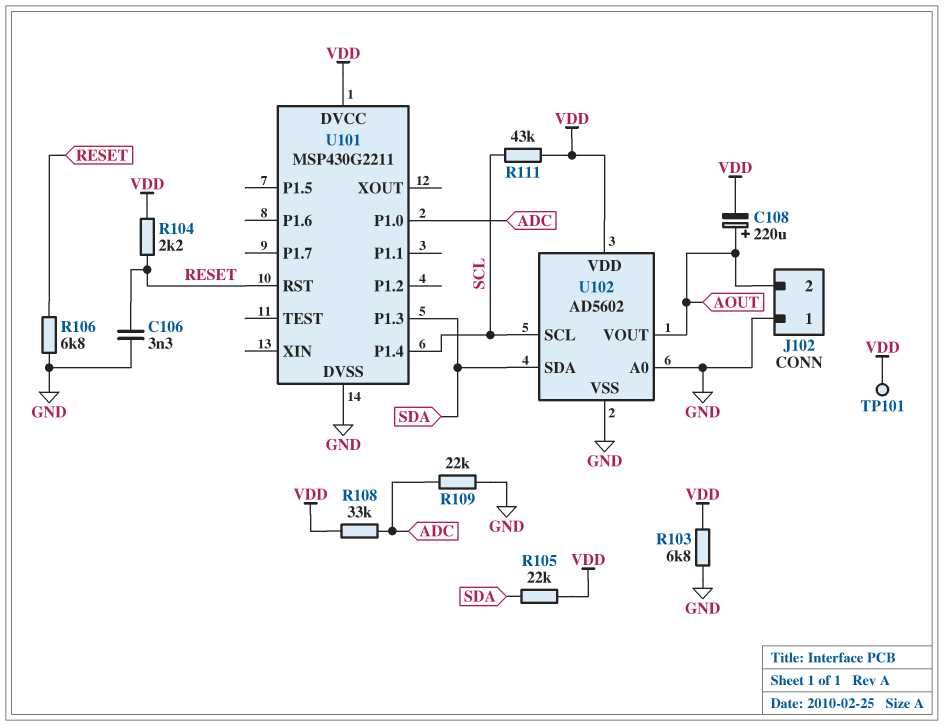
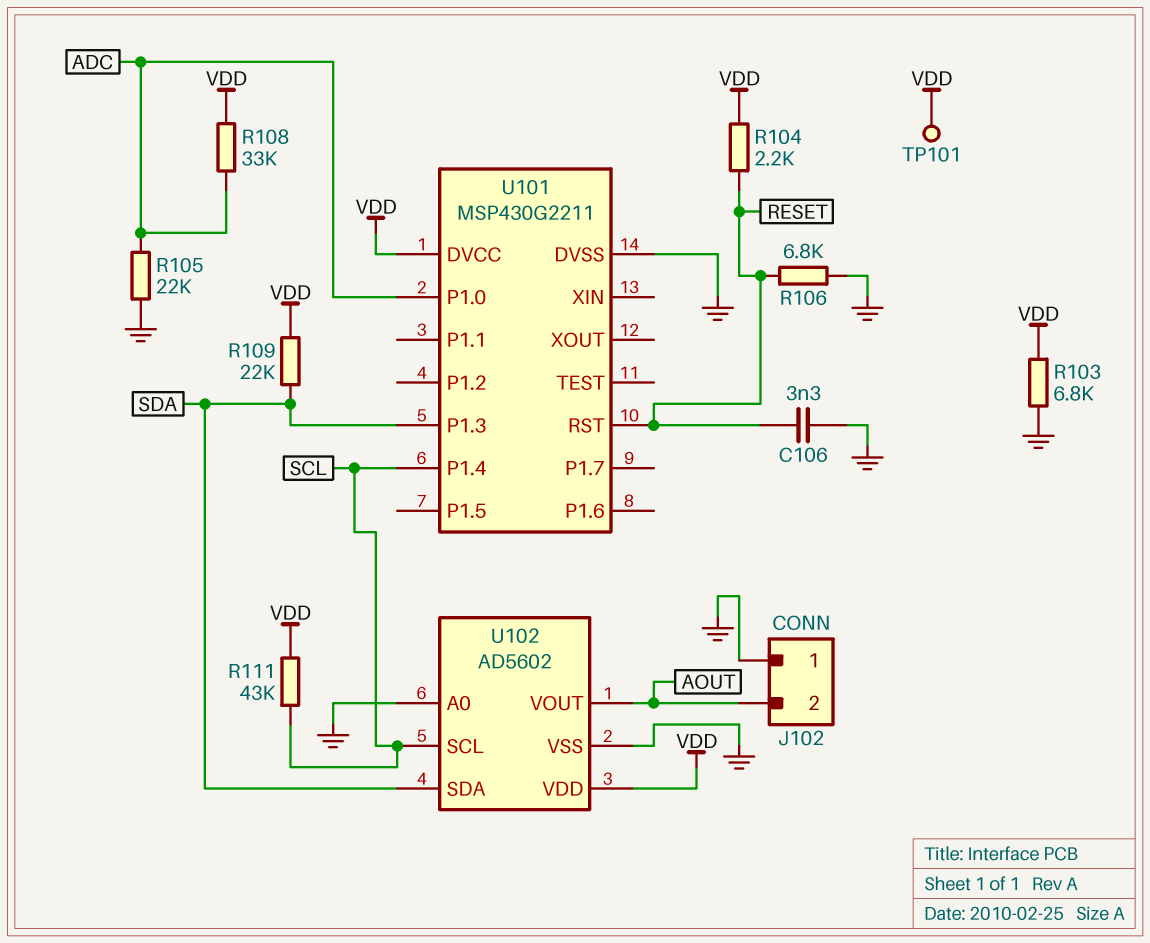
C108: 220uF (plus AOUT, minus VDD) -> none
R105: 22k (SDA, VDD) -> 22k (ADC, GND)
R109: 22k (ADC, GND) -> 22k (SDA, VDD)

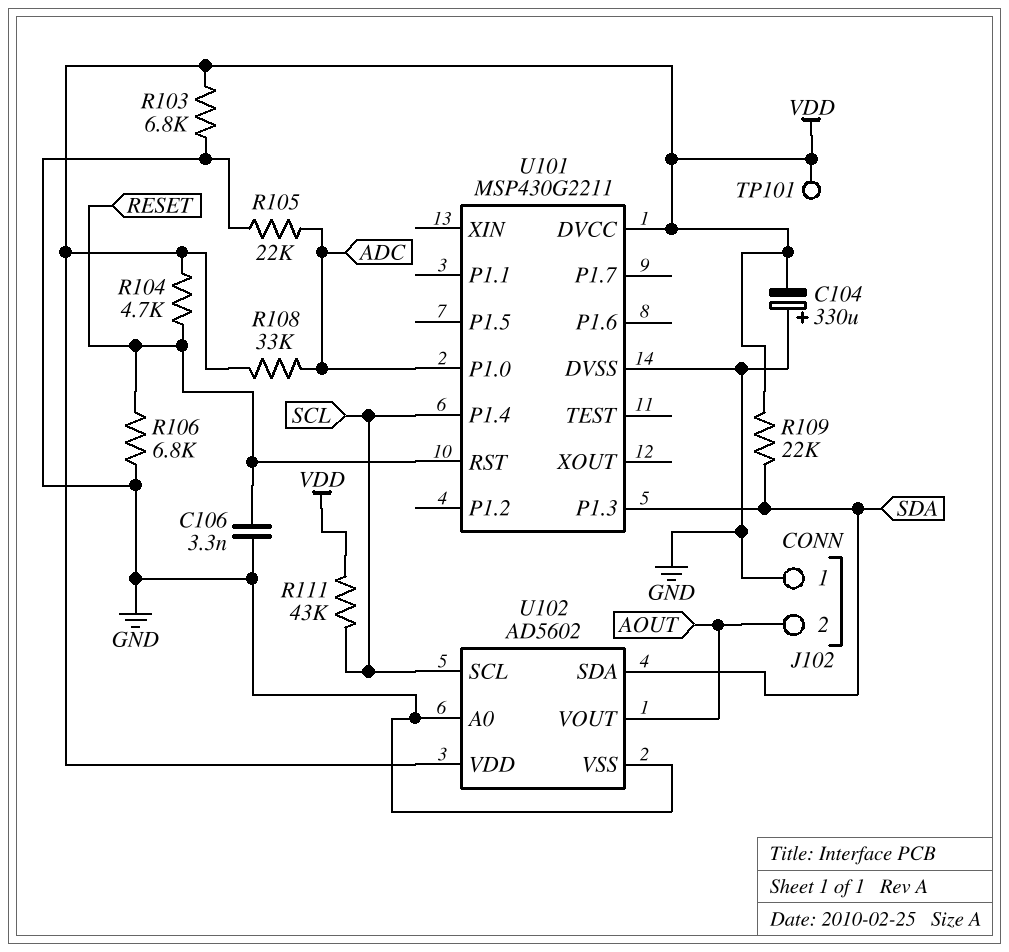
C104: none -> 330uF (plus GND, minus VDD)
R104: 2.2k (RESET, VDD) -> 4.7k (RESET, VDD)

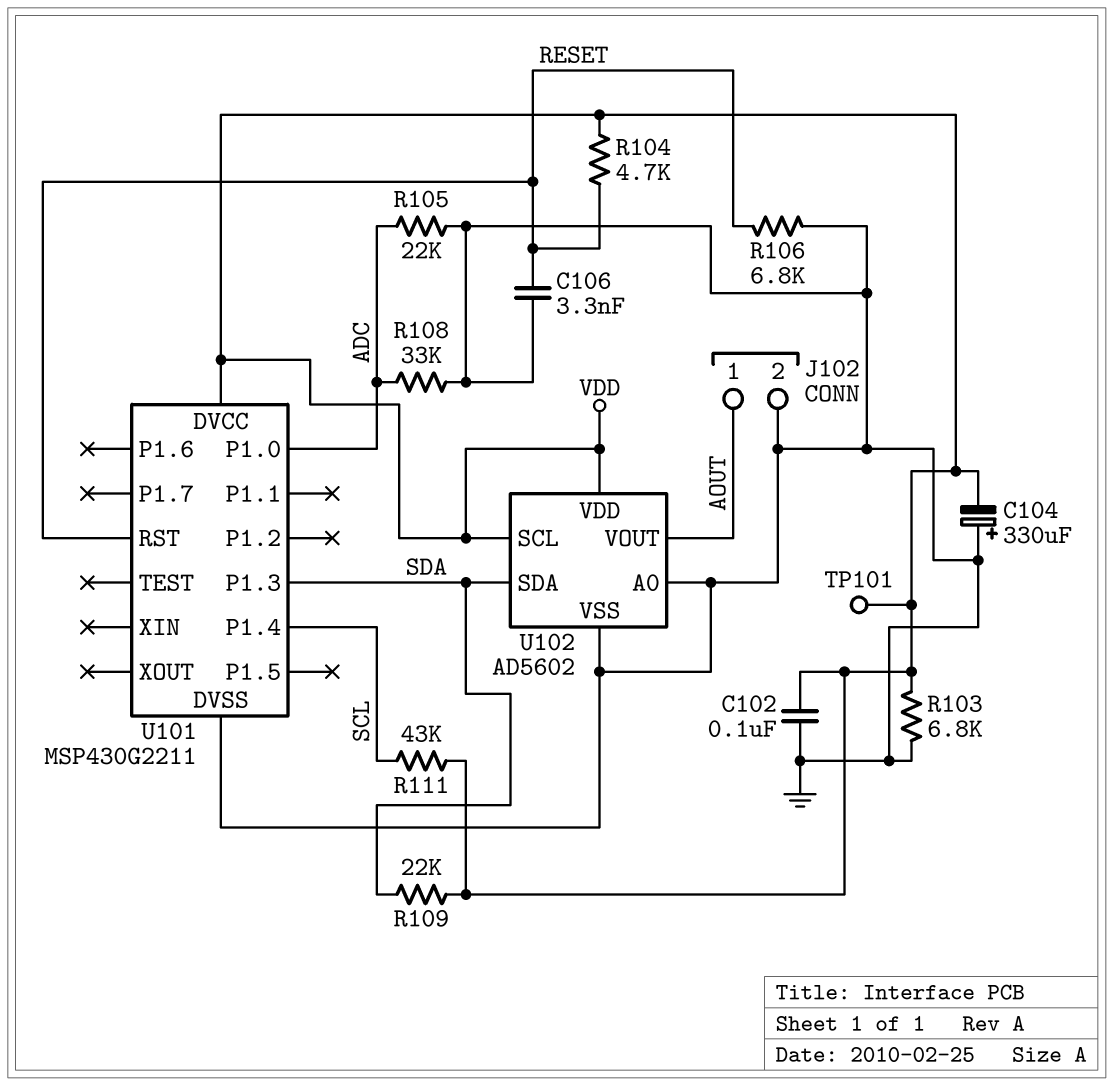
C102: none -> 100nF (GND, VDD)
J102 pin 1: GND -> AOUT
J102 pin 2: AOUT -> GND
R108: 33k (ADC, VDD) -> 33k (ADC, GND)
U102 pin SCL: SCL -> VDD

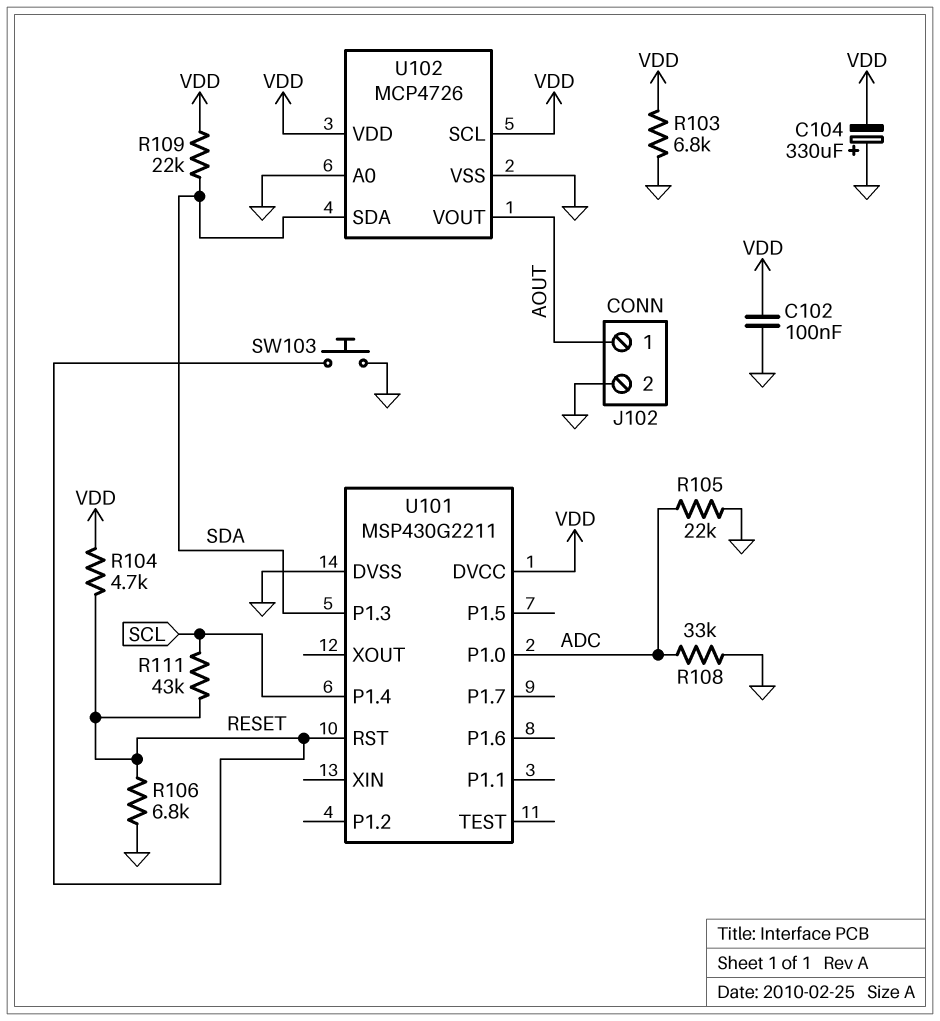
C106: 3.3nF (GND, RESET) -> none
R111: 43k (SCL, VDD) -> 43k (RESET, SCL)
SW103: none -> button (GND, RESET)
TP101: test point (VDD) -> none
U102: AD5602 -> MCP4726

